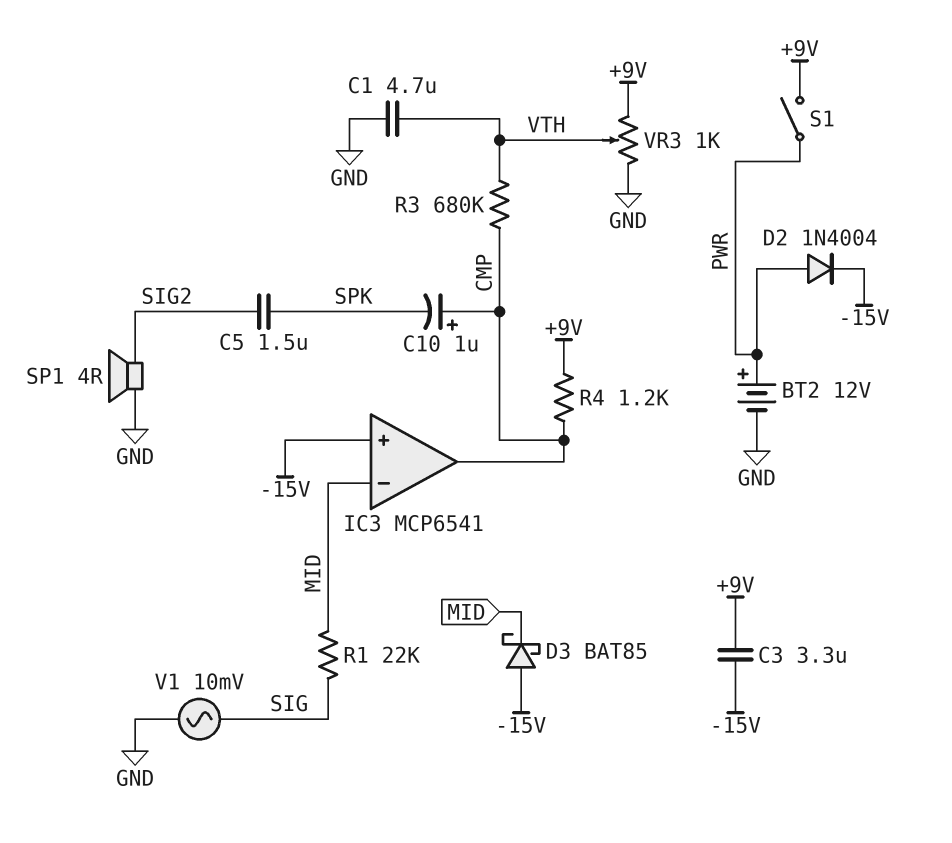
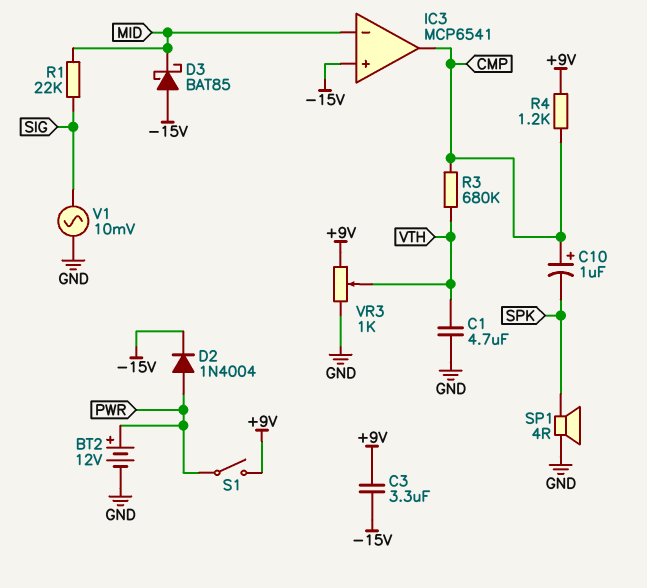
C5: 1.5uF (SIG2, SPK) -> none
SP1: speaker 4R (GND, SIG2) -> speaker 4R (GND, SPK)

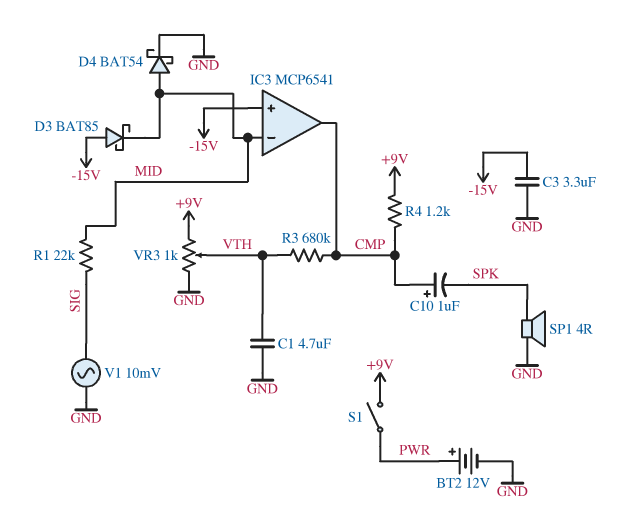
C3: 3.3uF (+9V, -15V) -> 3.3uF (-15V, GND)
D2: diode 1N4004 (A PWR, K -15V) -> none
D4: none -> schottky BAT54 (A MID, K GND)

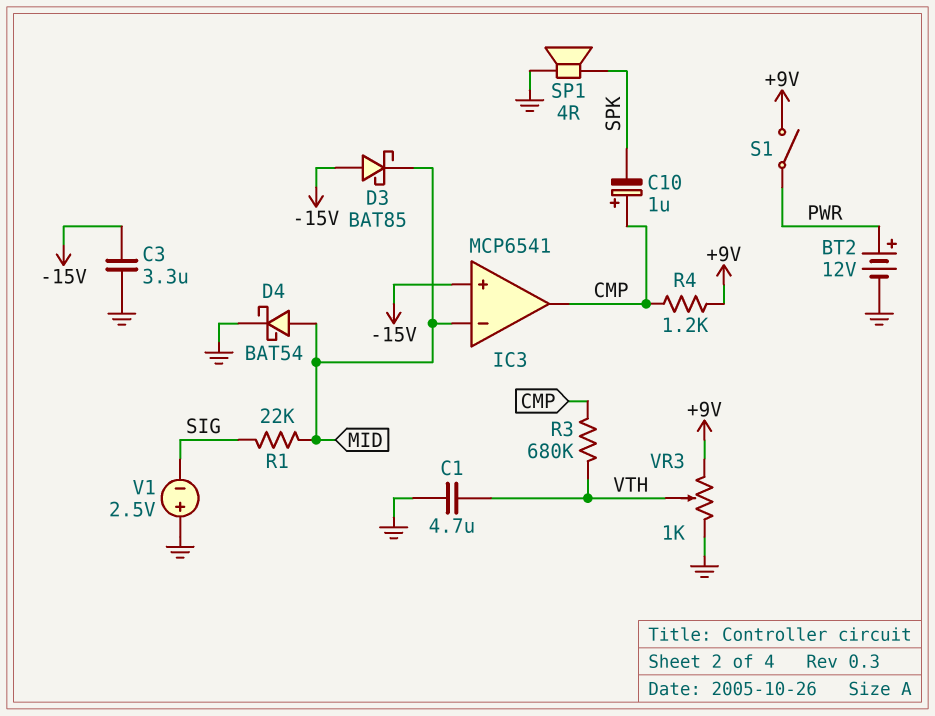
V1: AC 10mV (GND, SIG) -> 2.5V (plus GND, minus SIG)

